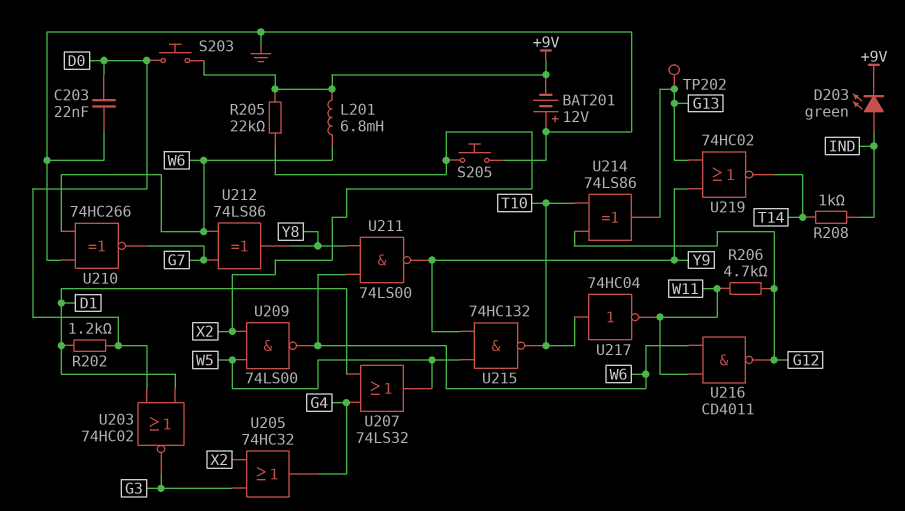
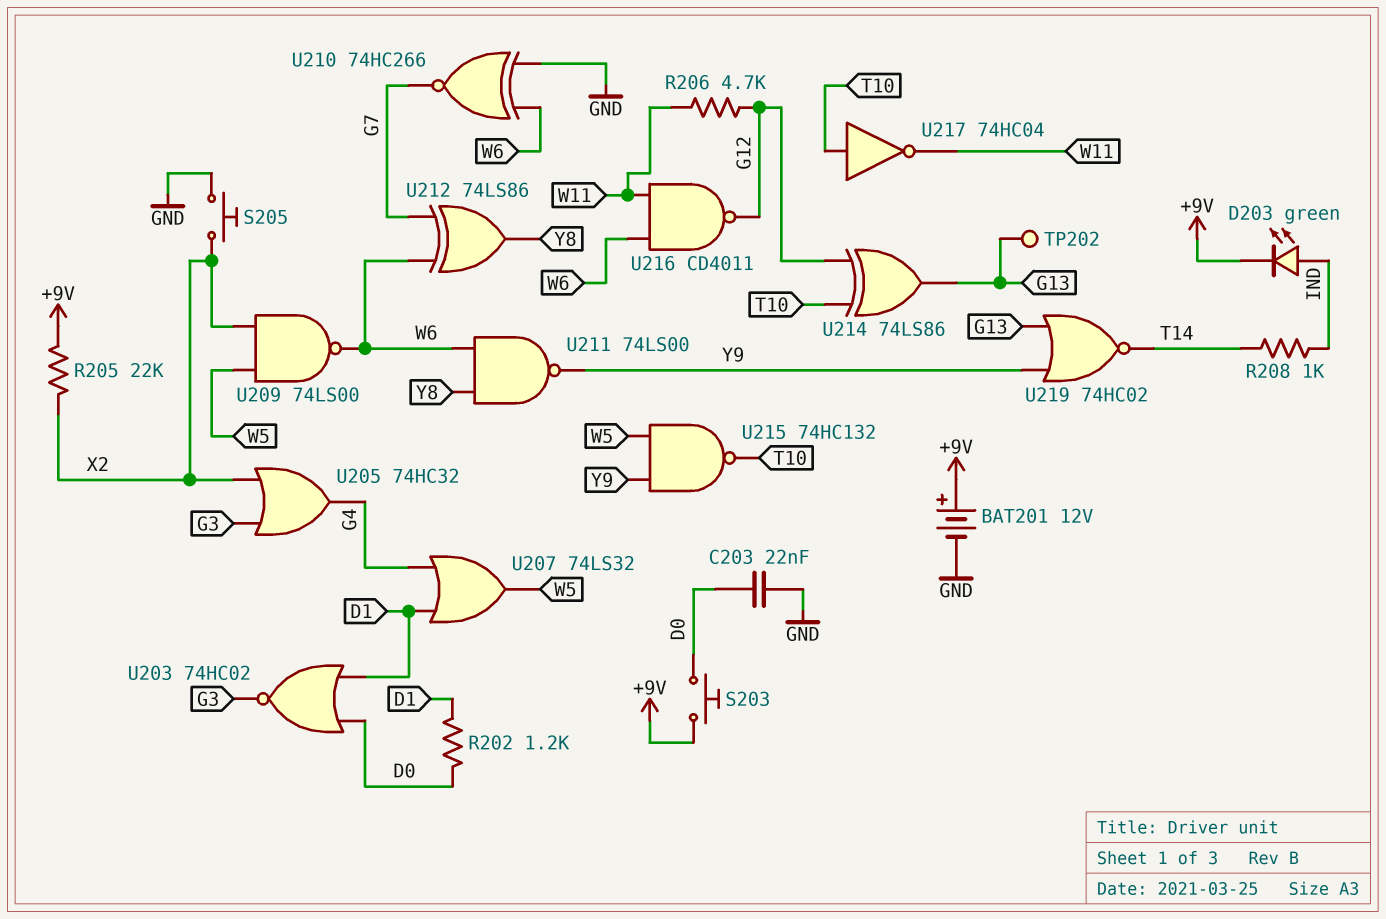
BAT201: 12V (plus GND, minus +9V) -> 12V (plus +9V, minus GND)
L201: 6.8mH (+9V, W6) -> none

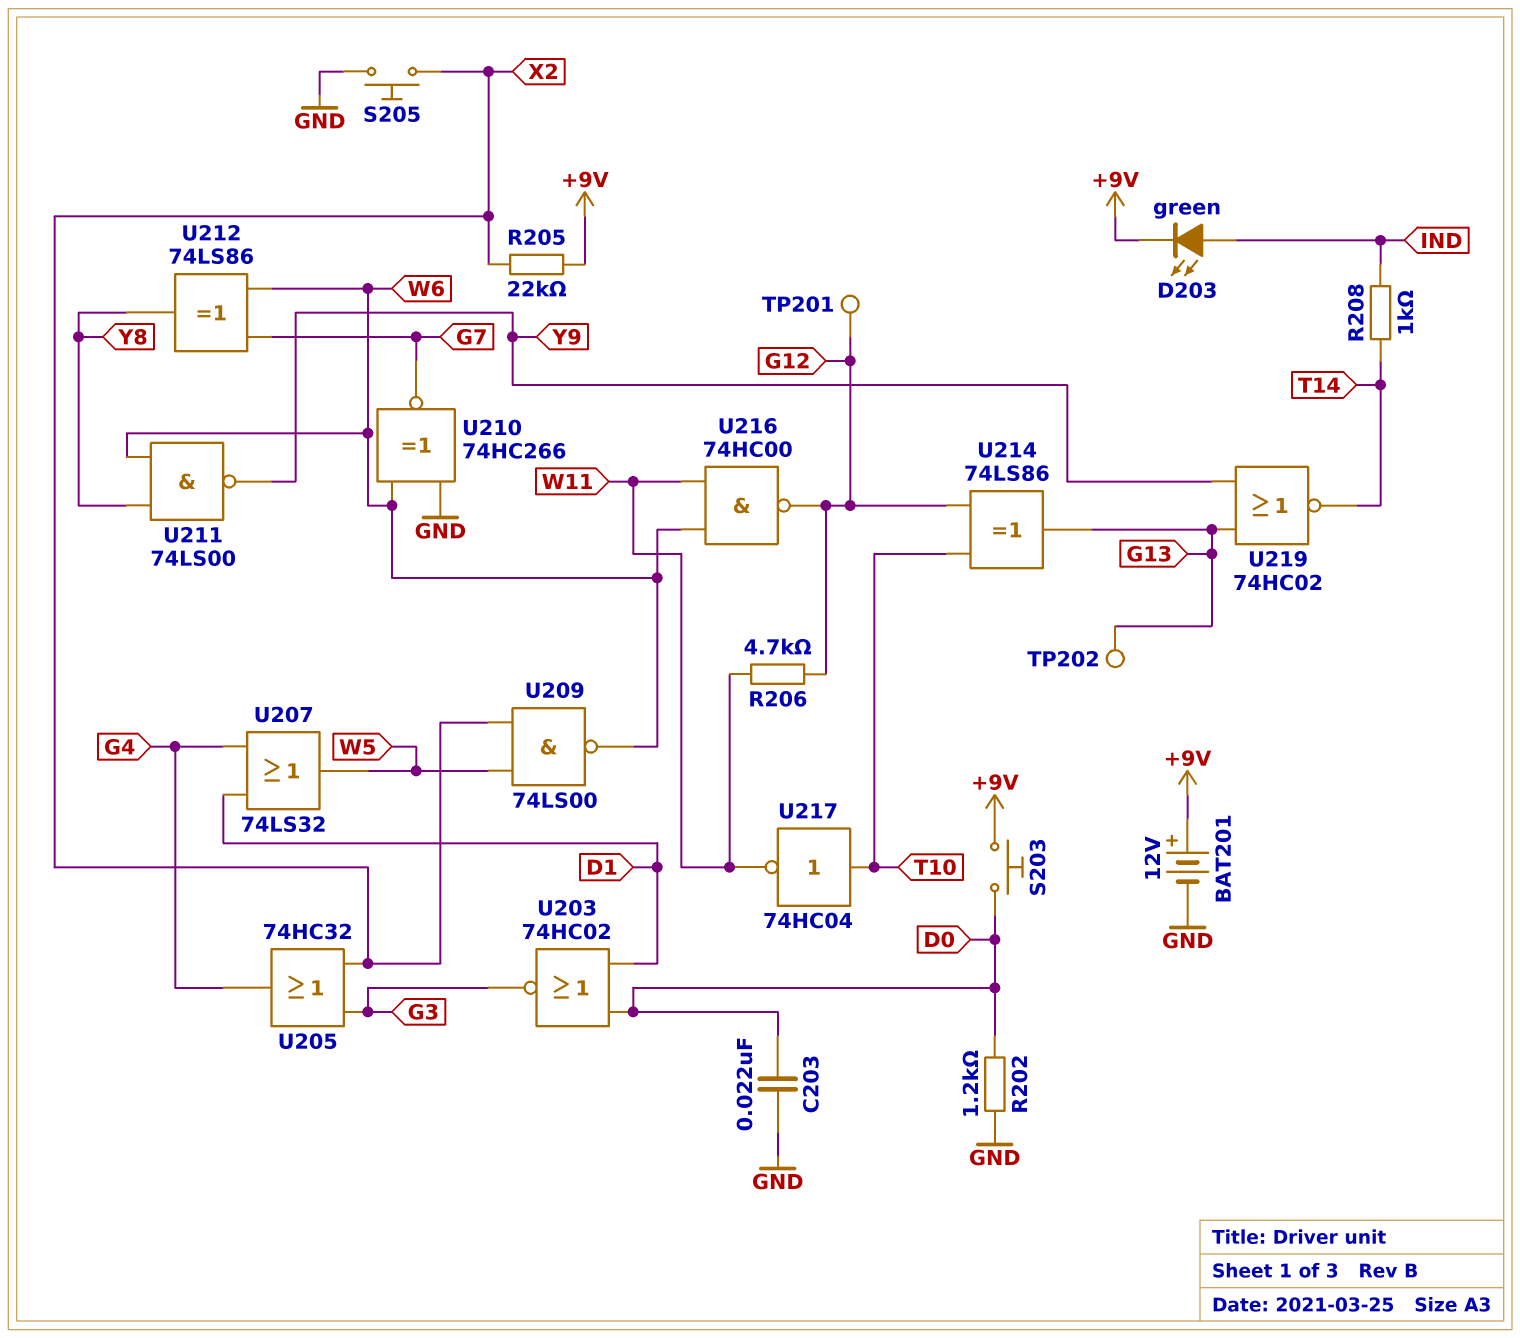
R202: 1.2k (D0, D1) -> 1.2k (D0, GND)
TP201: none -> test point (G12)
U215: NAND 74HC132 (in W5, in Y9, out T10) -> none
U216: NAND CD4011 (in W6, in W11, out G12) -> NAND 74HC00 (in W6, in W11, out G12)

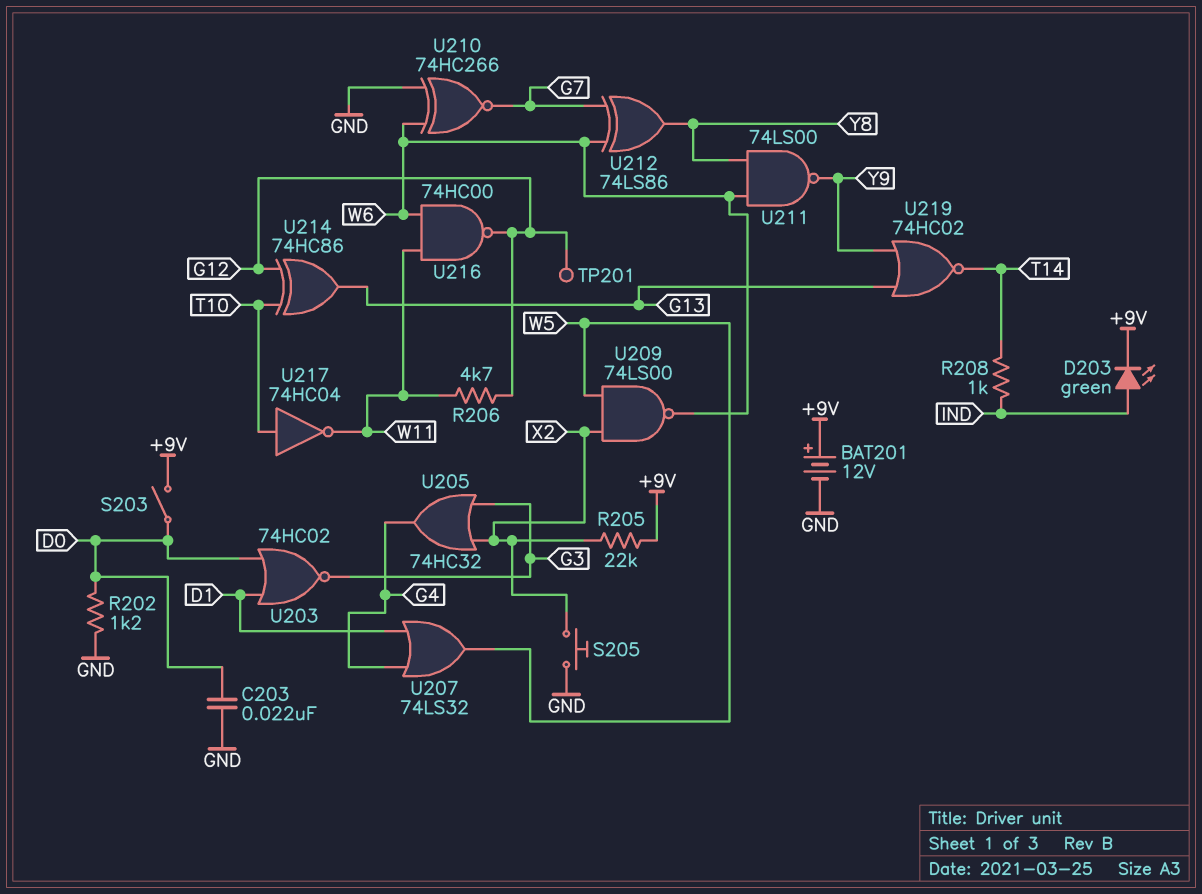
S203: button (+9V, D0) -> switch (+9V, D0)
TP202: test point (G13) -> none
U214: XOR 74LS86 (in G12, in T10, out G13) -> XOR 74HC86 (in G12, in T10, out G13)

